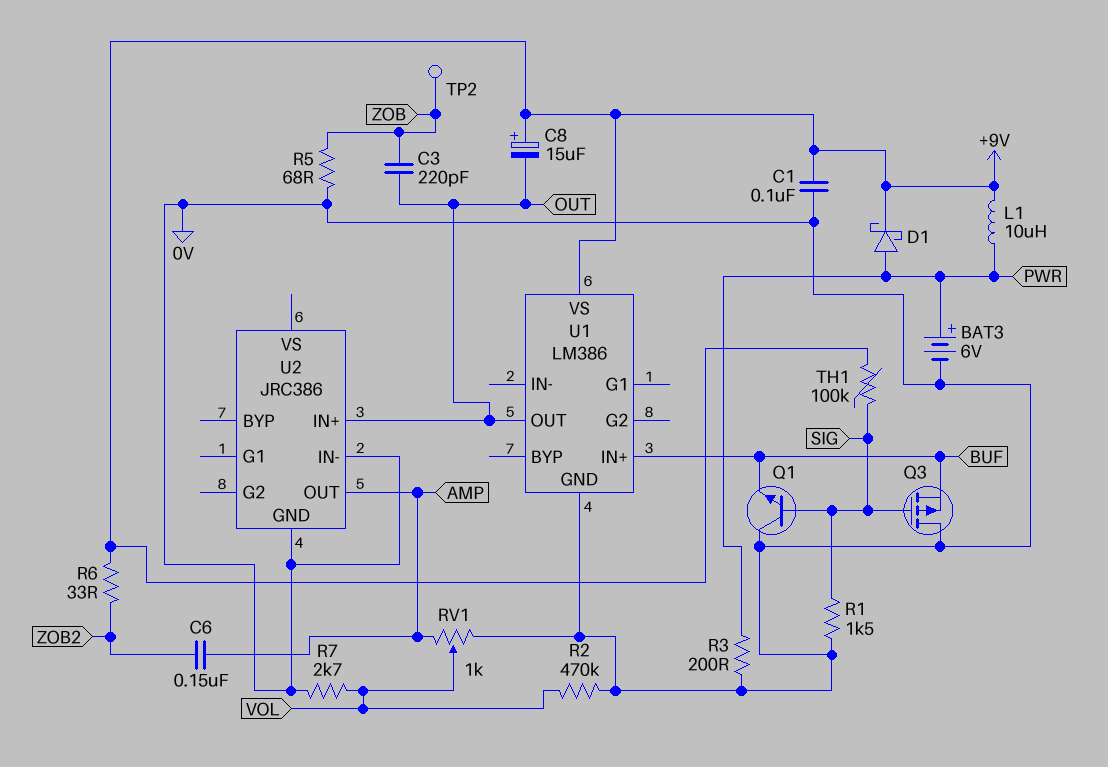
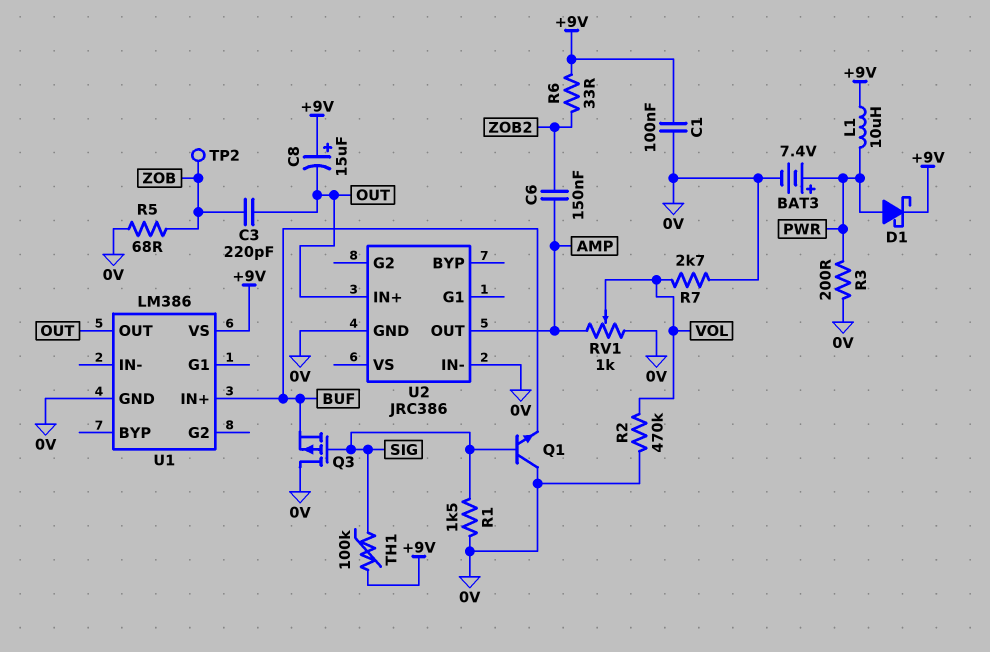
BAT3: 6V (plus PWR, minus 0V) -> 7.4V (plus PWR, minus 0V)

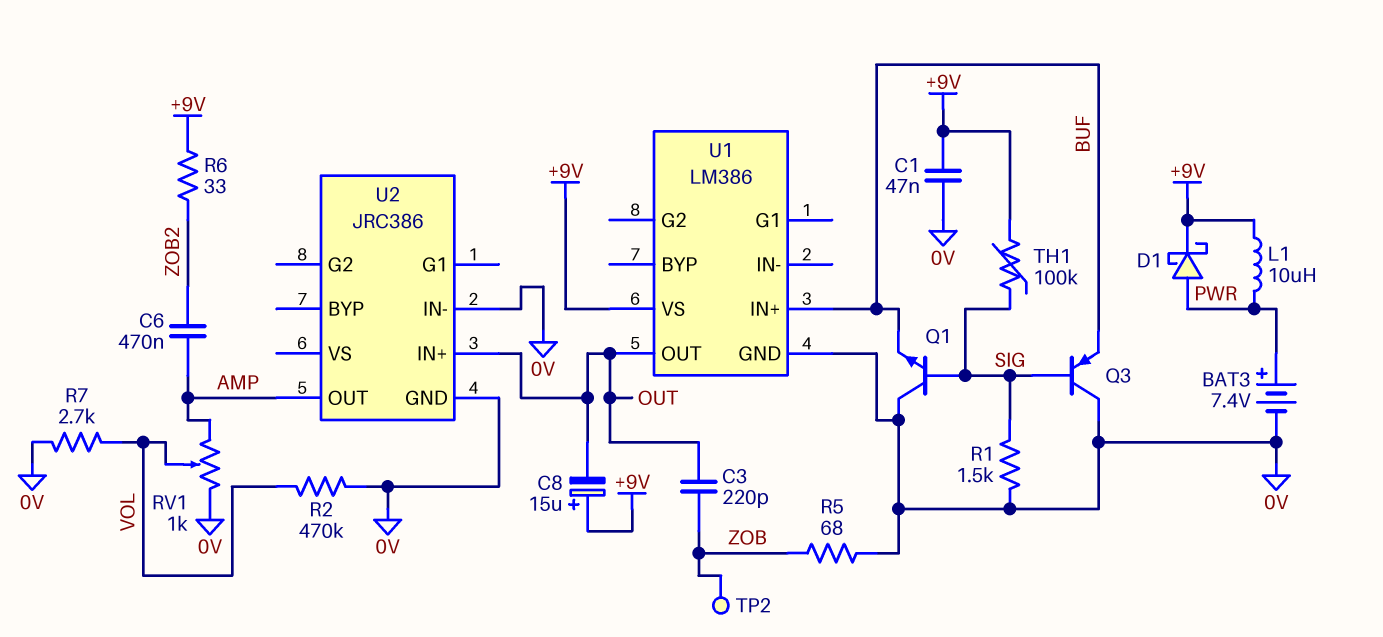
C1: 100nF (+9V, 0V) -> 47nF (+9V, 0V)
C6: 150nF (AMP, ZOB2) -> 470nF (AMP, ZOB2)
Q3: PMOS (G SIG, D 0V, S BUF) -> PNP (B SIG, C 0V, E BUF)
R3: 200 (0V, PWR) -> none

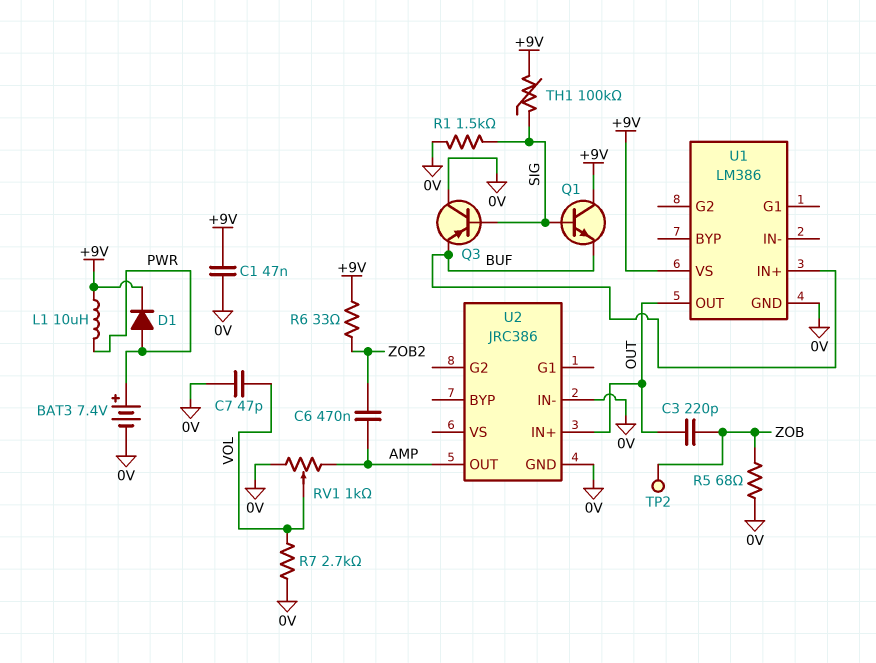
C7: none -> 47pF (0V, VOL)
C8: 15uF (plus +9V, minus OUT) -> none
D1: schottky (A PWR, K +9V) -> diode (A PWR, K +9V)
Q1: NPN (B SIG, C 0V, E BUF) -> NPN (B SIG, C +9V, E BUF)
R2: 470k (0V, VOL) -> none

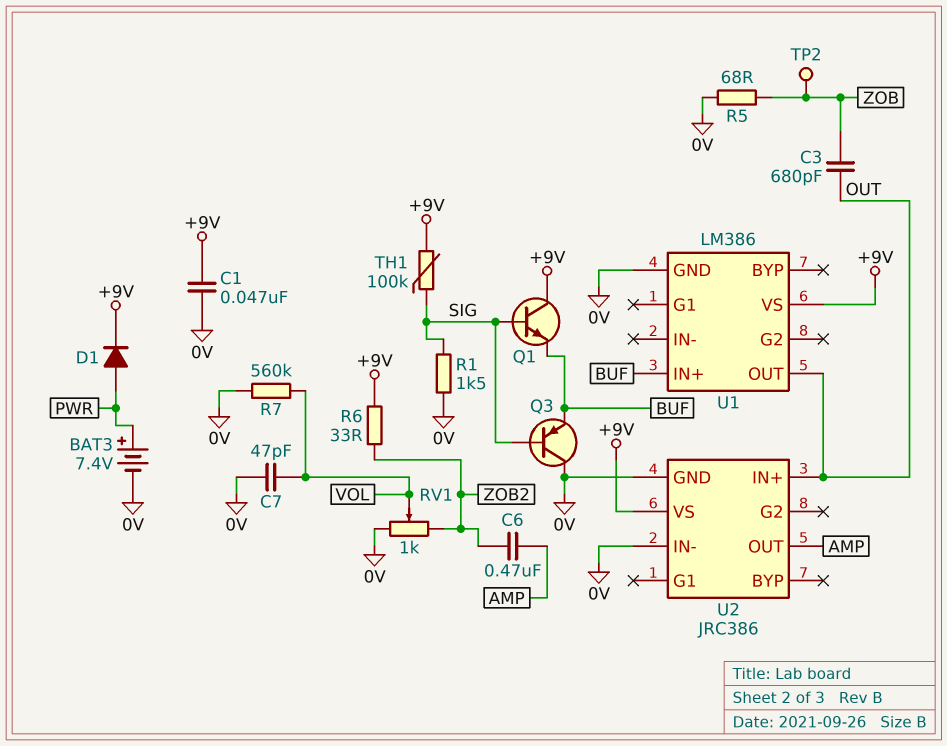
C3: 220pF (OUT, ZOB) -> 680pF (OUT, ZOB)
L1: 10uH (+9V, PWR) -> none
R7: 2.7k (0V, VOL) -> 560k (0V, VOL)
RV1: 1k (0V, AMP, wiper VOL) -> 1k (0V, ZOB2, wiper VOL)
U2 pin VS: none -> +9V

